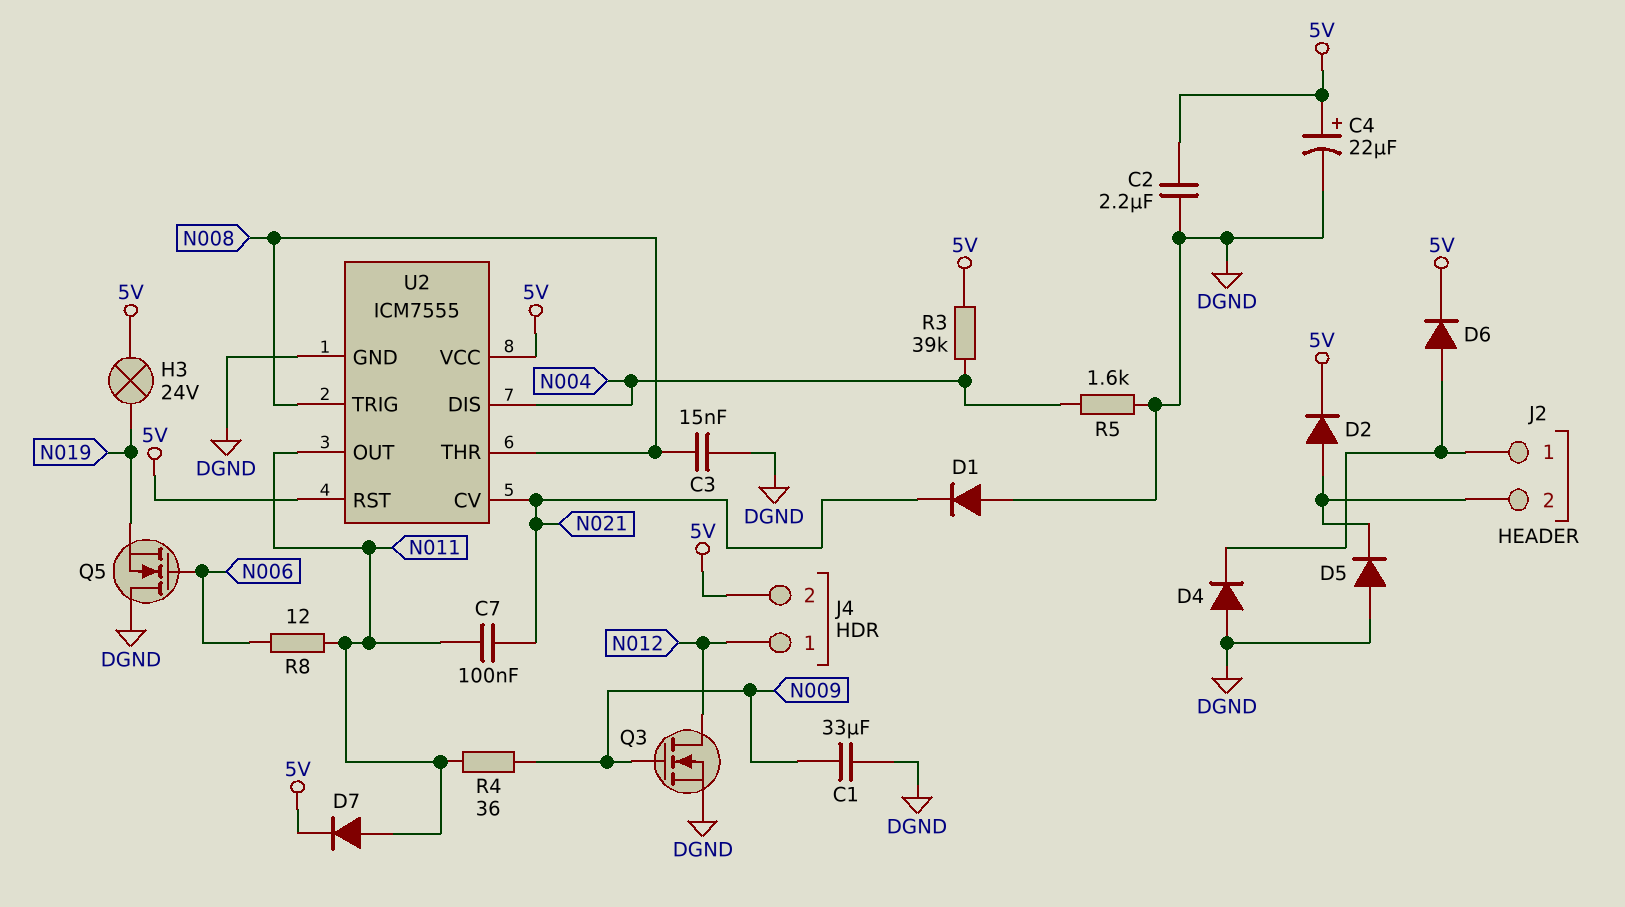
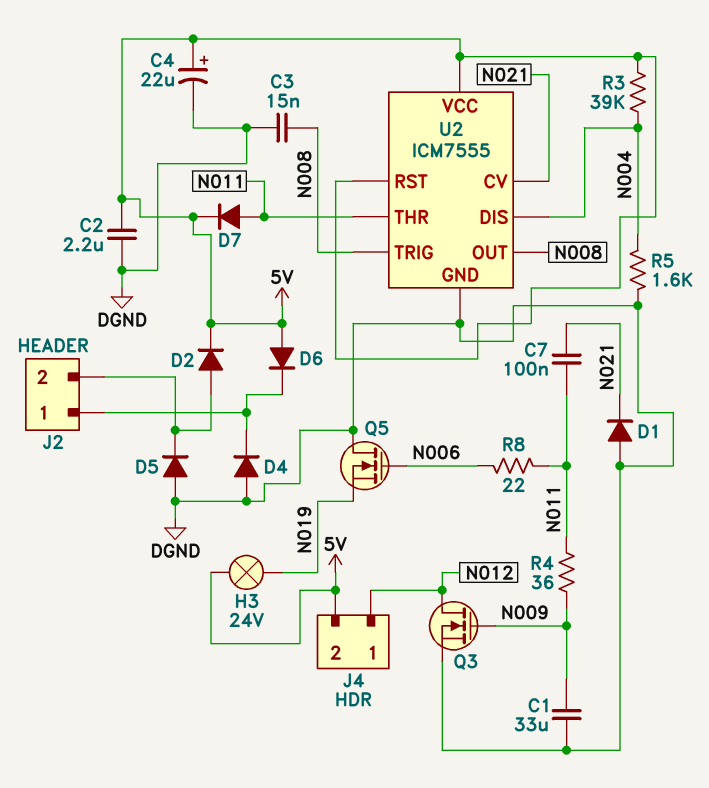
D6: diode (A J2/1, K 5V) -> diode (A 5V, K J2/1)
R8: 12 (N006, N011) -> 22 (N006, N011)
U2 pin OUT: N011 -> N008
U2 pin THR: N008 -> N011

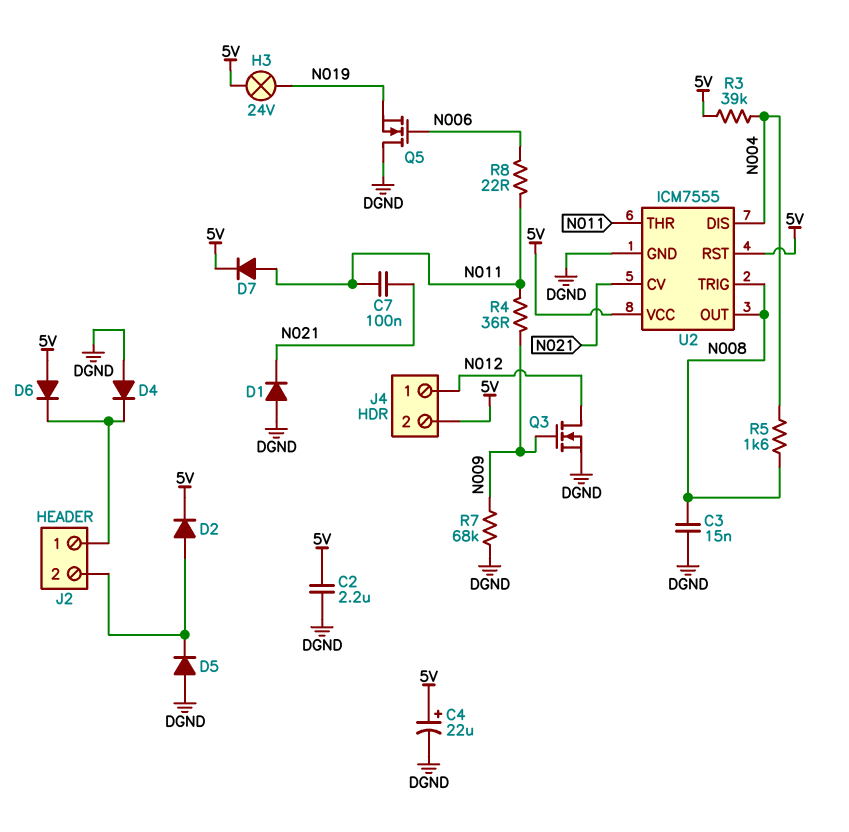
C1: 33uF (DGND, N009) -> none
R5: 1.6k (DGND, N004) -> 1.6k (N004, N008)
R7: none -> 68k (DGND, N009)

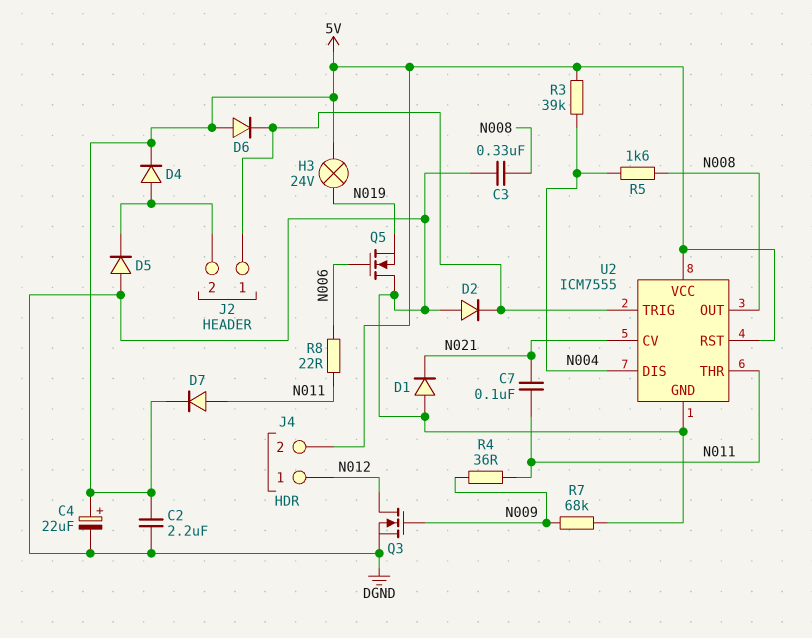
C3: 15nF (DGND, N008) -> 330nF (DGND, N008)
D2: diode (A J2/2, K 5V) -> diode (A DGND, K J2/1)
D4: diode (A DGND, K J2/1) -> diode (A J2/2, K 5V)
U2 pin TRIG: N008 -> J2/1

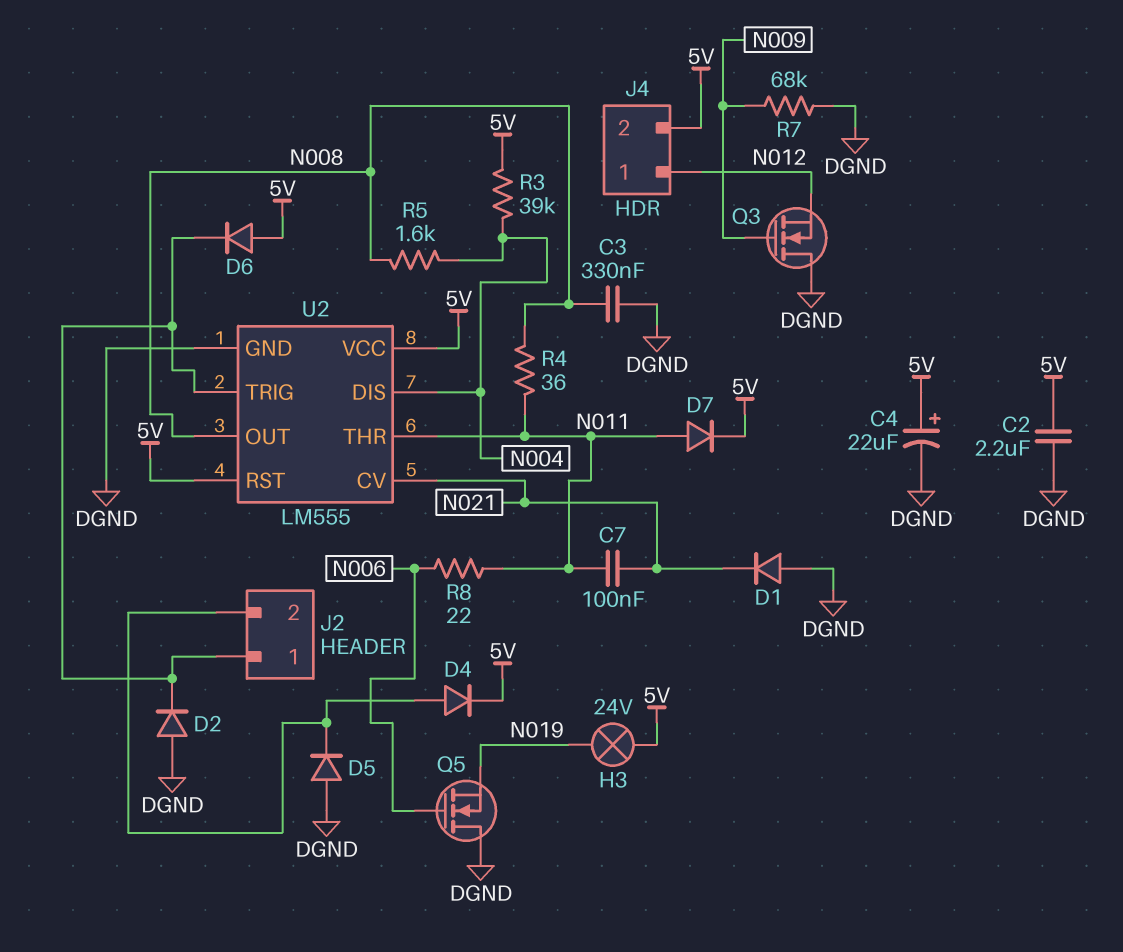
Q3: NMOS (G N009, D N012, S DGND) -> NMOS (G N009, D DGND, S N012)
R4: 36 (N009, N011) -> 36 (N008, N011)
U2: ICM7555 -> LM555

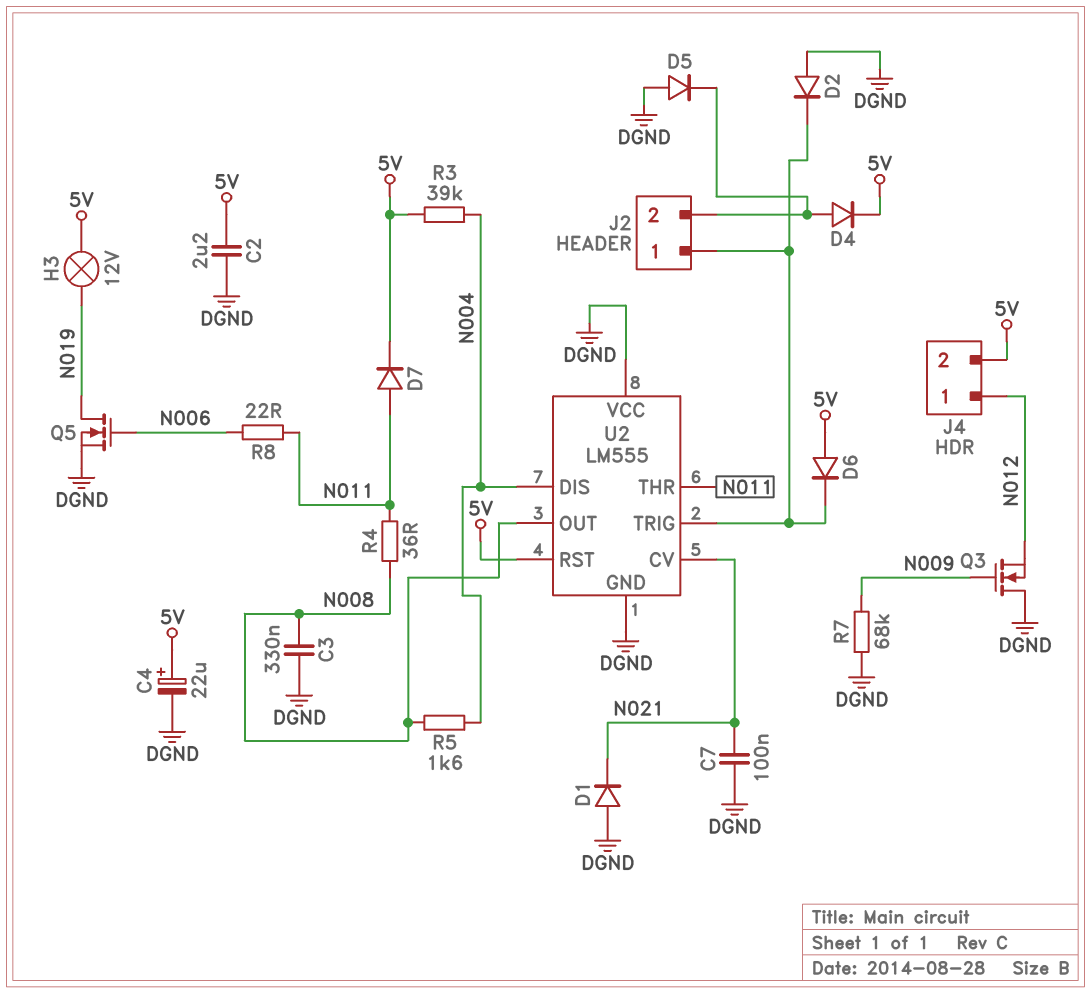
C7: 100nF (N011, N021) -> 100nF (DGND, N021)
H3: lamp 24V (5V, N019) -> lamp 12V (5V, N019)
Q5: NMOS (G N006, D DGND, S N019) -> NMOS (G N006, D N019, S DGND)
U2 pin VCC: 5V -> DGND

